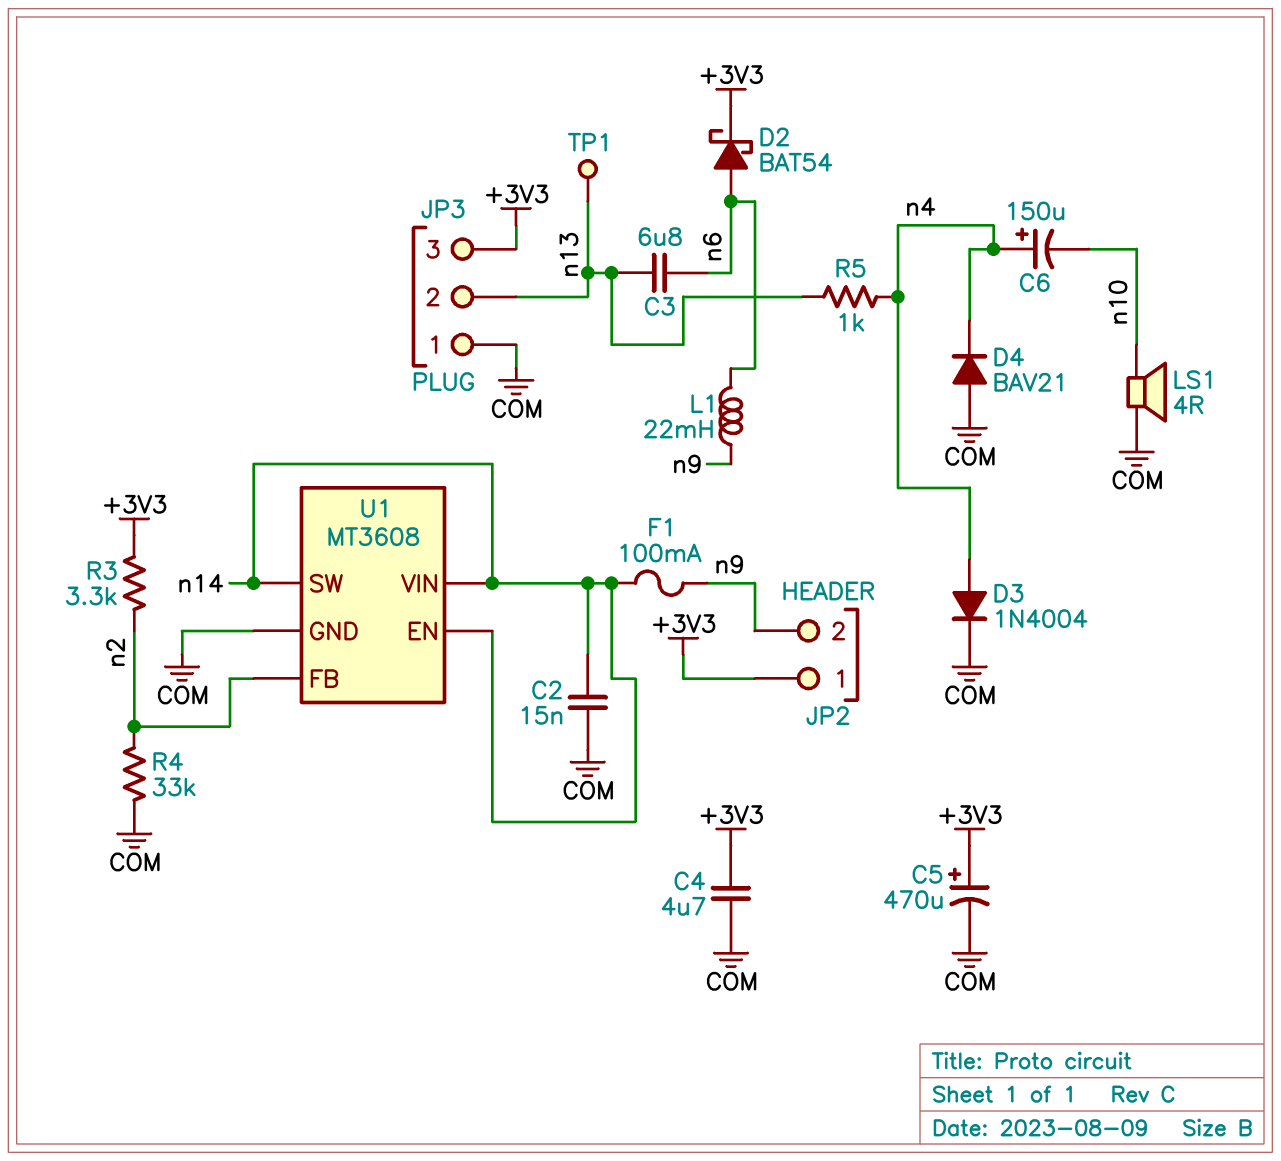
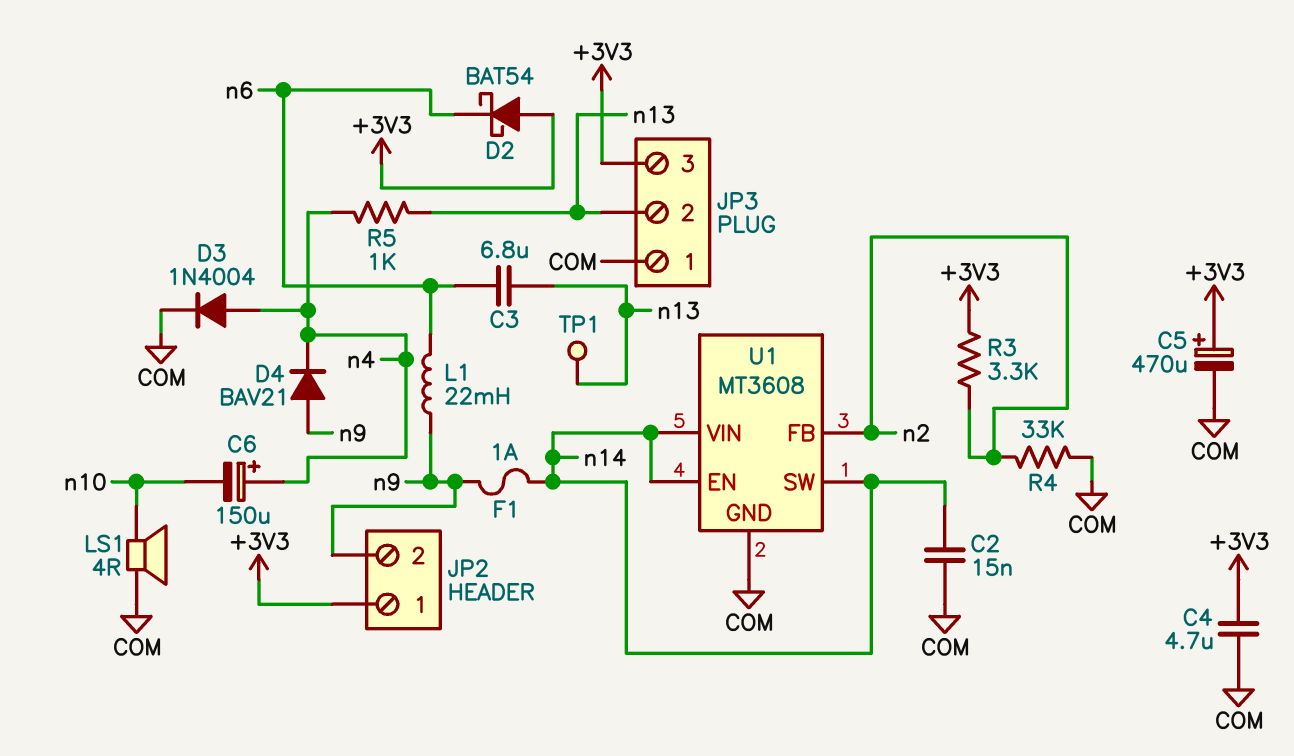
D2: schottky BAT54 (A n6, K +3V3) -> schottky BAT54 (A +3V3, K n6)
D4: diode BAV21 (A COM, K n4) -> diode BAV21 (A n9, K n4)
F1: 100mA (n9, n14) -> 1A (n9, n14)

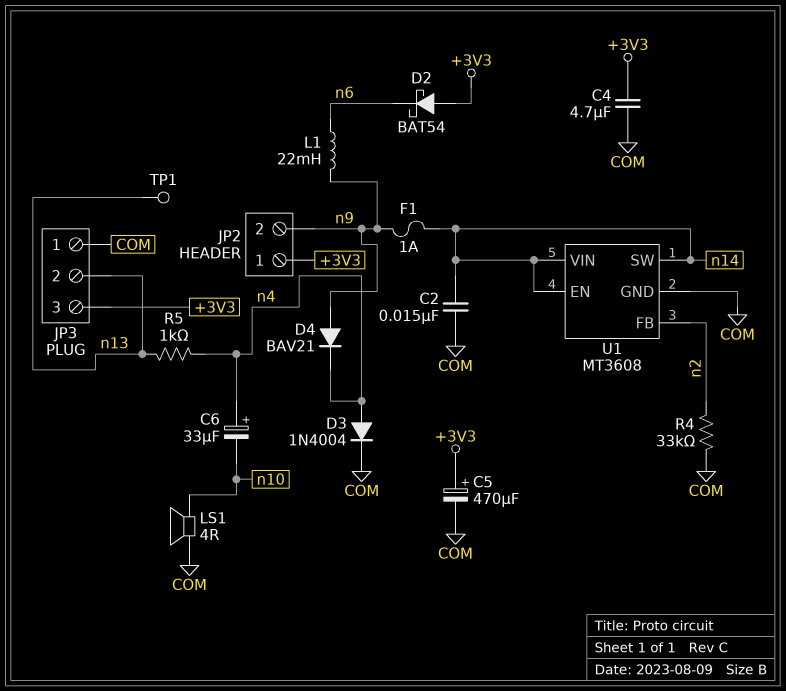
C3: 6.8uF (n6, n13) -> none
C6: 150uF (plus n4, minus n10) -> 33uF (plus n4, minus n10)
R3: 3.3k (+3V3, n2) -> none

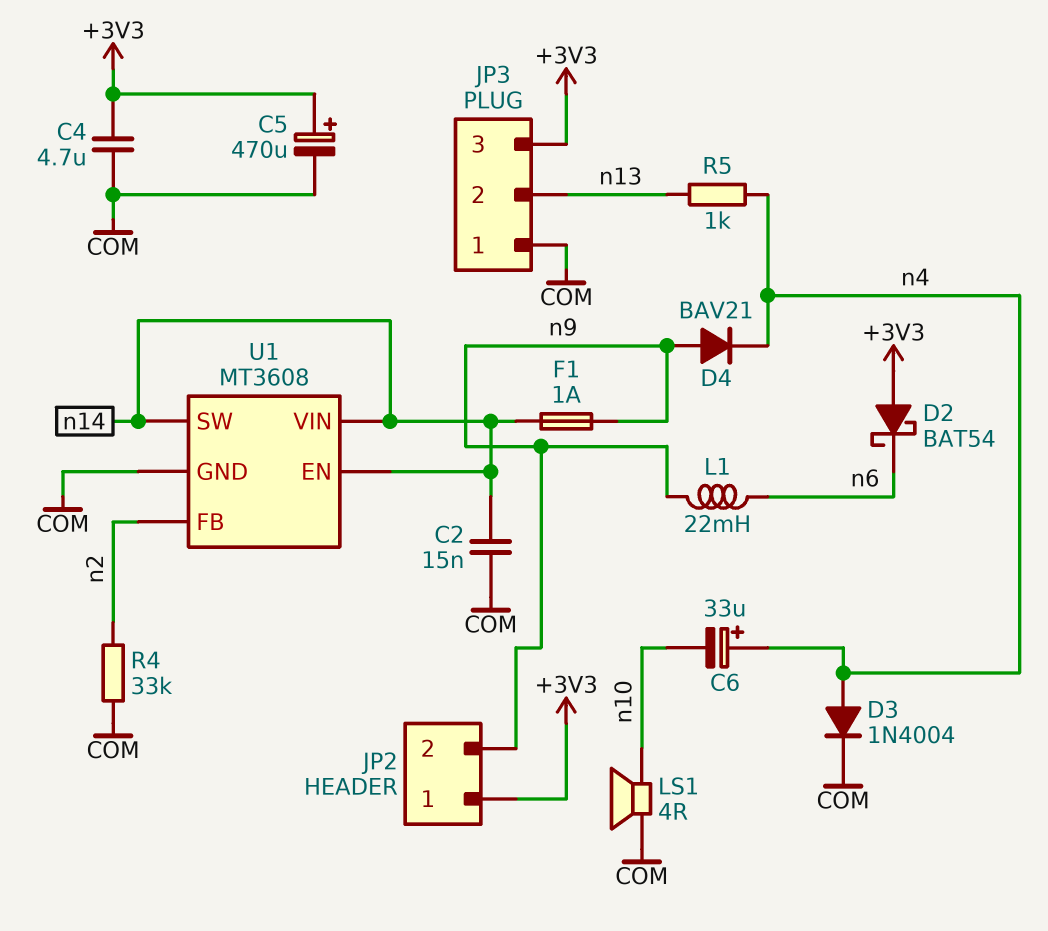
TP1: test point (n13) -> none

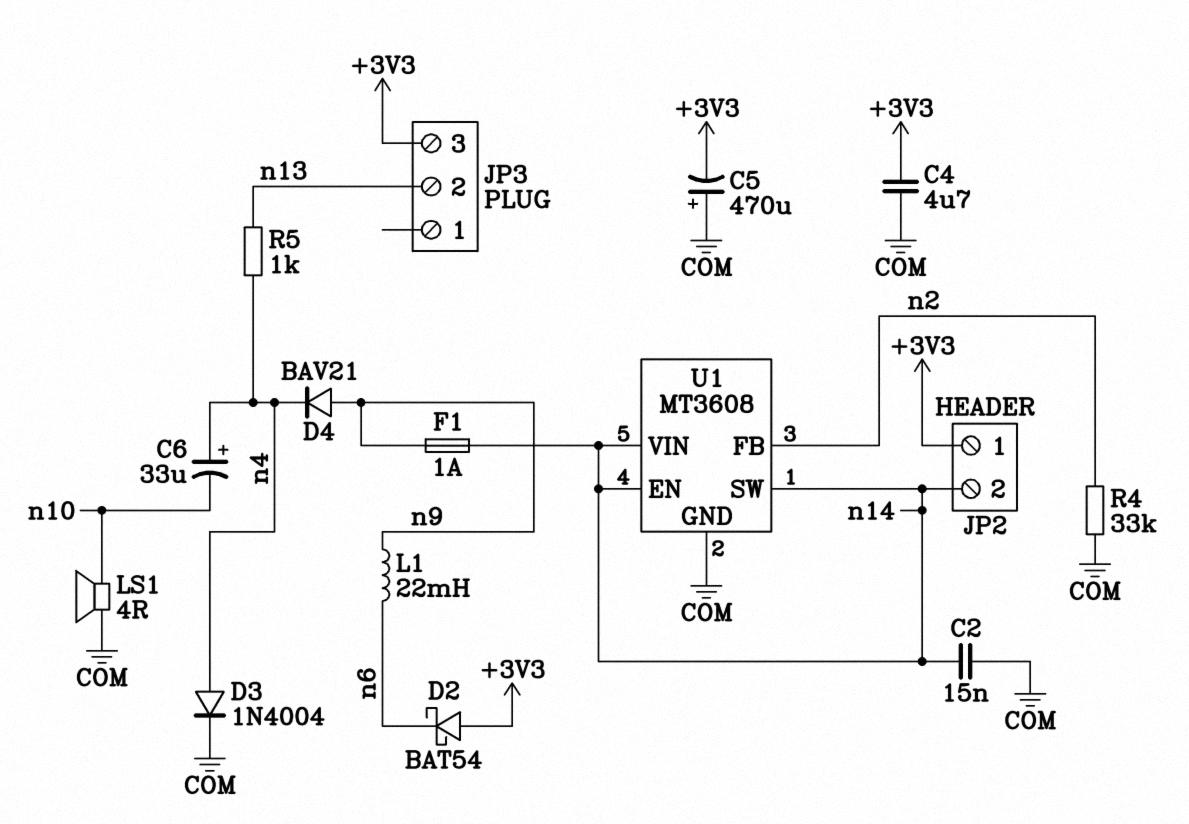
C5: 470uF (plus +3V3, minus COM) -> 470uF (plus COM, minus +3V3)
JP2 pin 2: n9 -> n14
JP3 pin 1: COM -> none

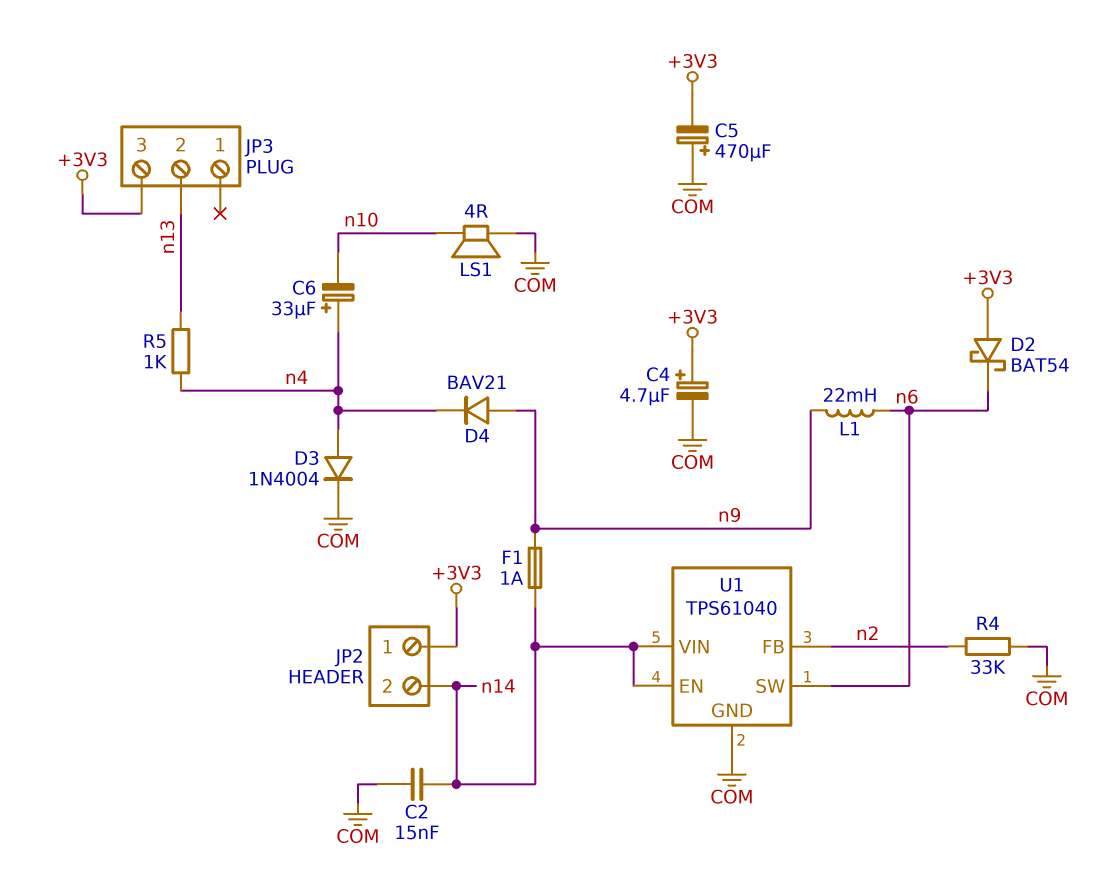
C4: 4.7uF (+3V3, COM) -> 4.7uF (plus +3V3, minus COM)
U1: MT3608 -> TPS61040
U1 pin SW: n14 -> n6

